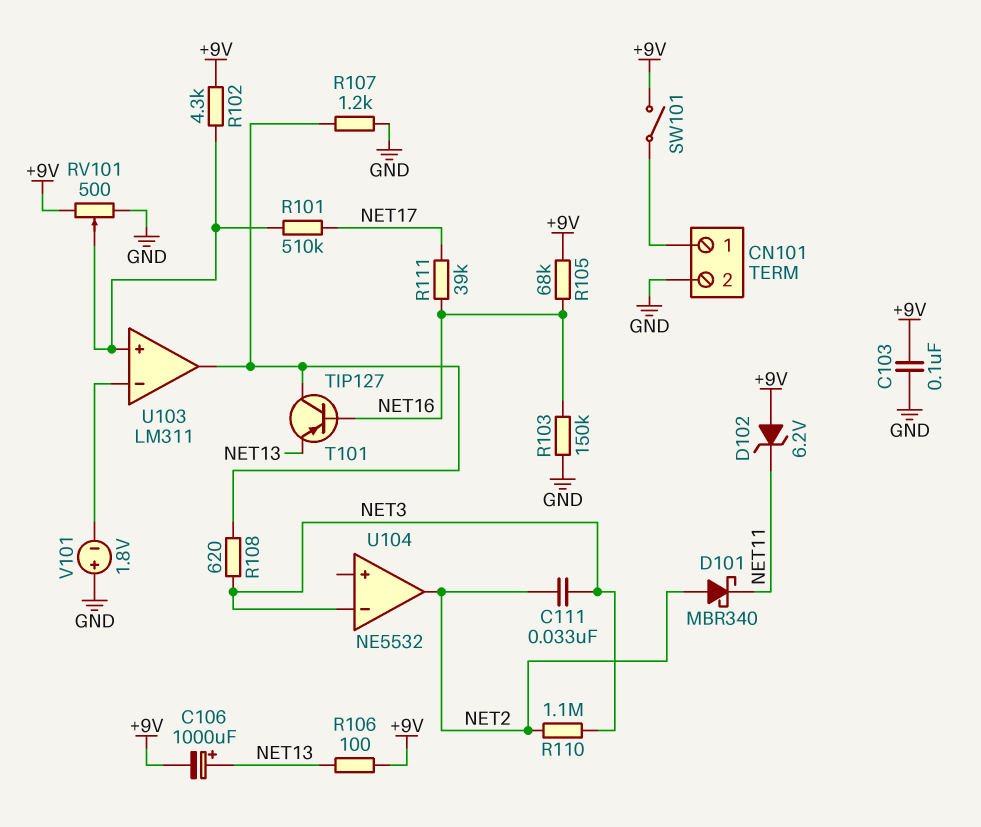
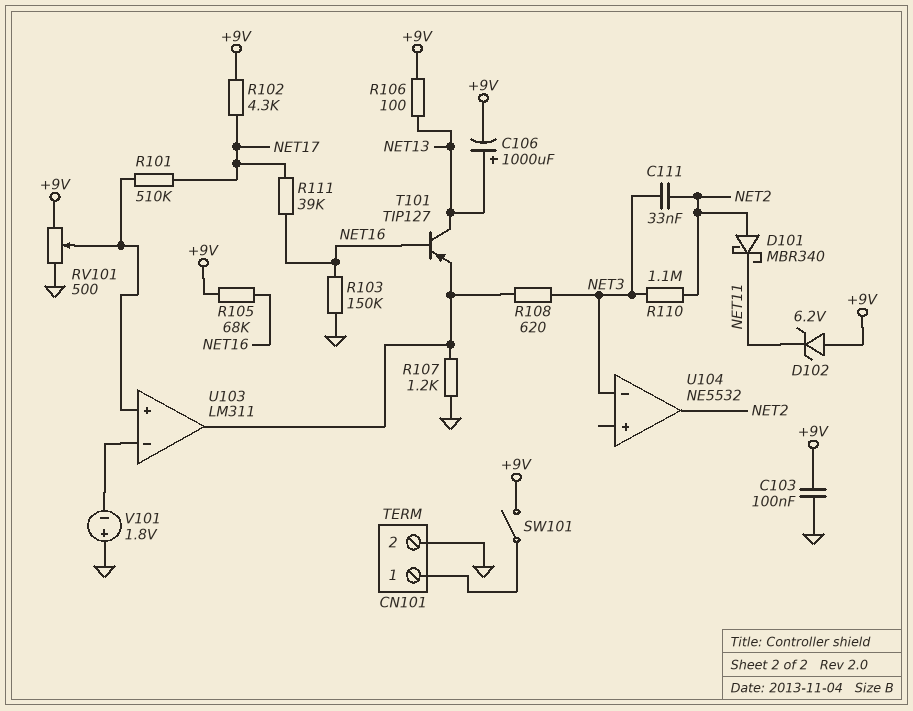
R102: 4.3k (+9V, U103/in+) -> 4.3k (+9V, NET17)
T101: PNP TIP127 (B NET16, C U103/out, E NET13) -> PNP TIP127 (B NET16, C NET13, E U103/out)

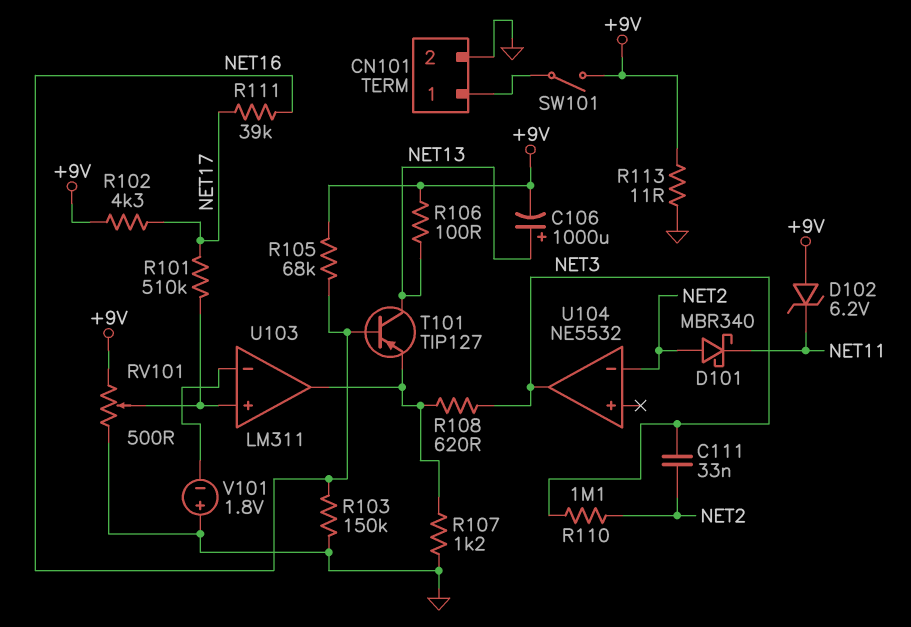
C103: 100nF (+9V, GND) -> none
R113: none -> 11 (+9V, GND)
U104 pin in-: NET3 -> NET2
U104 pin out: NET2 -> NET3

